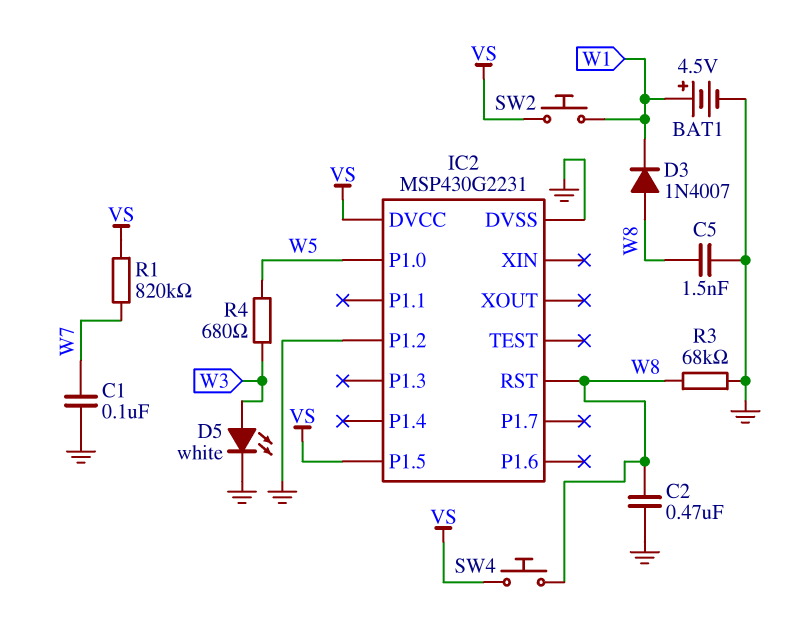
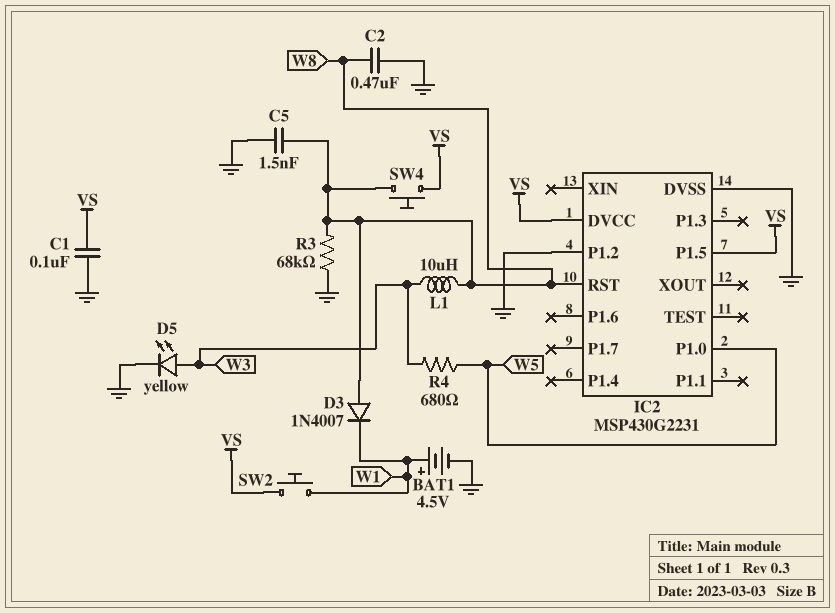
C1: 100nF (GND, W7) -> 100nF (GND, VS)
D5: LED white (A W3, K GND) -> LED yellow (A W3, K GND)
L1: none -> 10uH (W3, W8)
R1: 820k (VS, W7) -> none

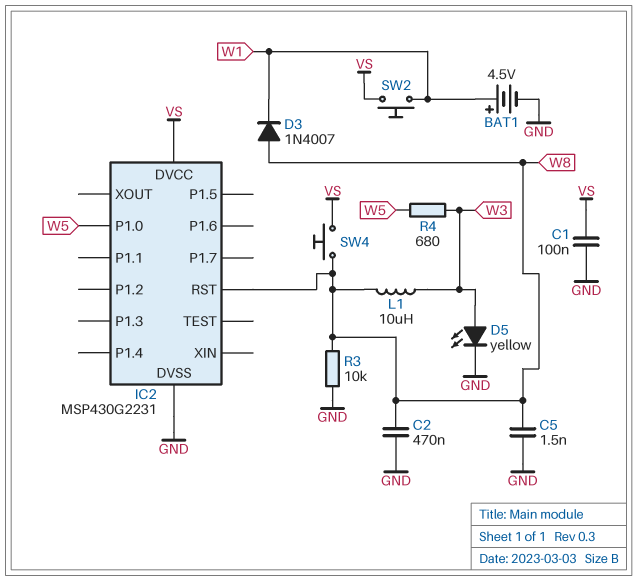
IC2 pin P1.2: GND -> none
IC2 pin P1.5: VS -> none
R3: 68k (GND, W8) -> 10k (GND, W8)

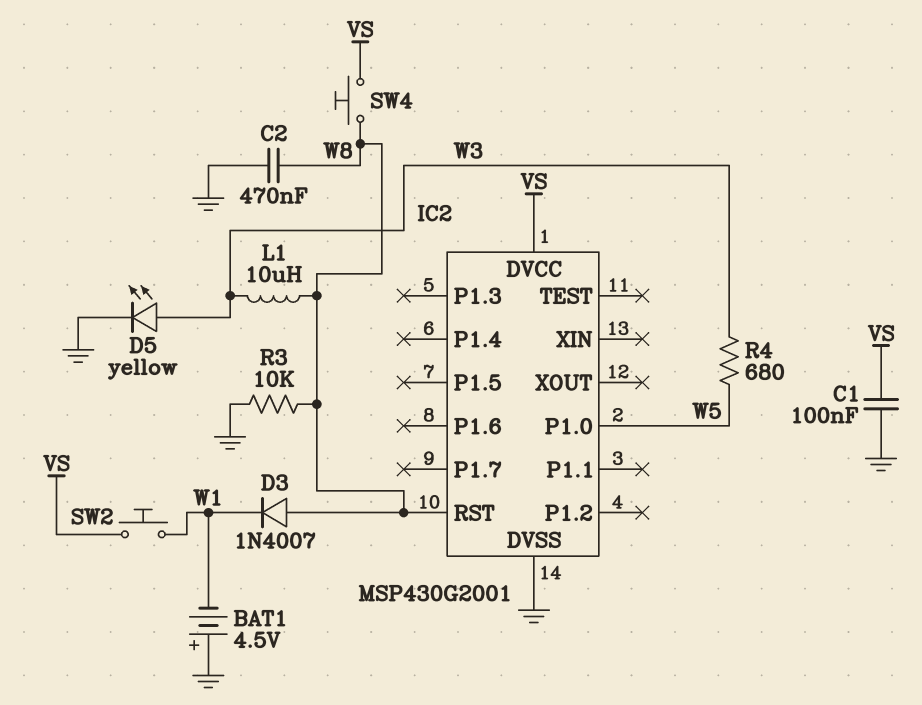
BAT1: 4.5V (plus W1, minus GND) -> 4.5V (plus GND, minus W1)
C5: 1.5nF (GND, W8) -> none
IC2: MSP430G2231 -> MSP430G2001

